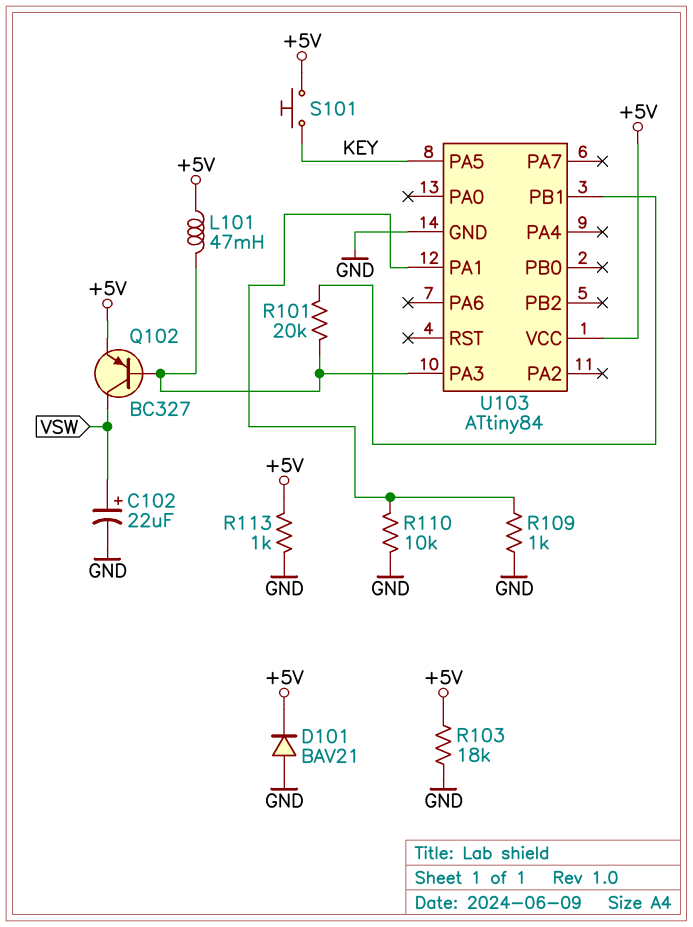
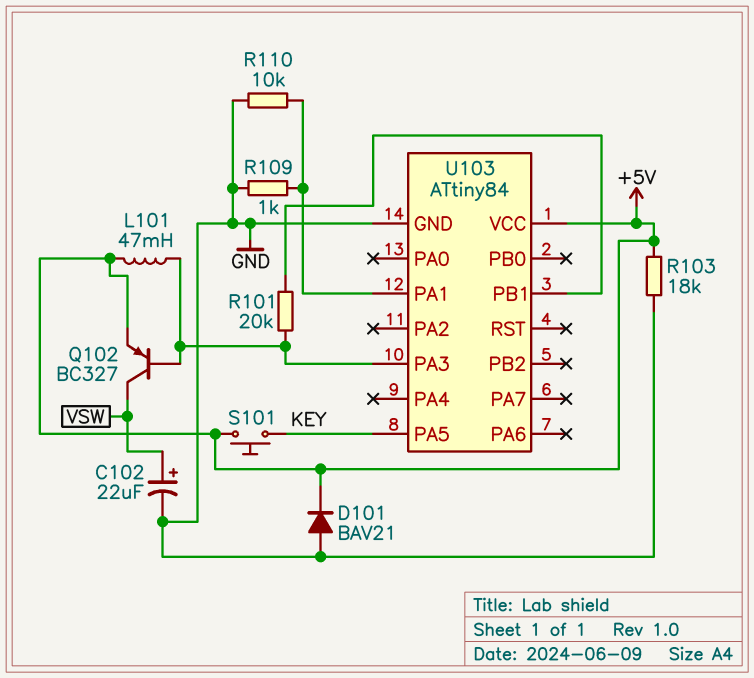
R113: 1k (+5V, GND) -> none

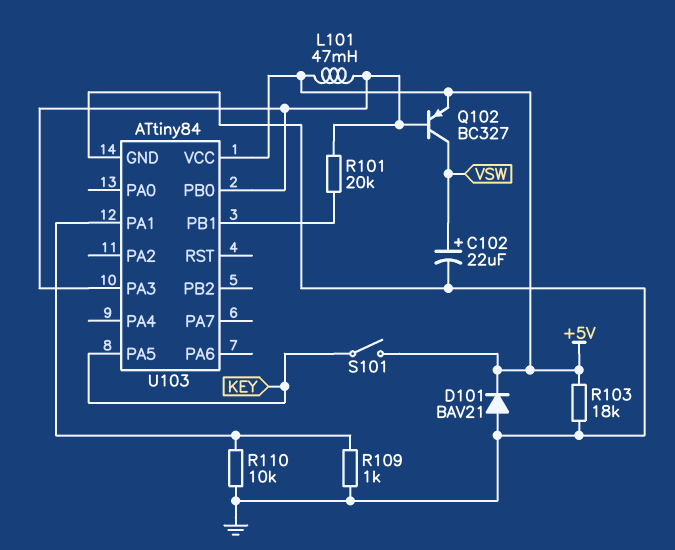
S101: button (+5V, KEY) -> switch (+5V, KEY)
U103 pin PB0: none -> U103/PA3

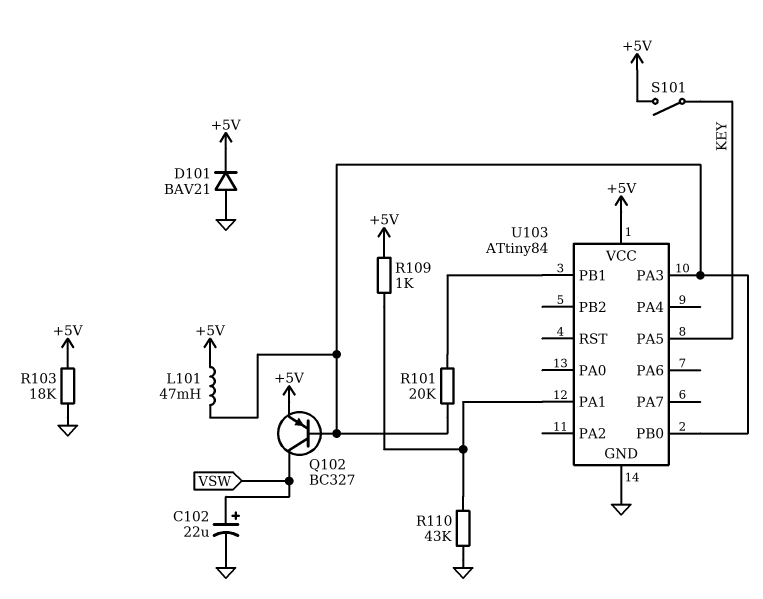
R109: 1k (GND, U103/PA1) -> 1k (+5V, U103/PA1)
R110: 10k (GND, U103/PA1) -> 43k (GND, U103/PA1)

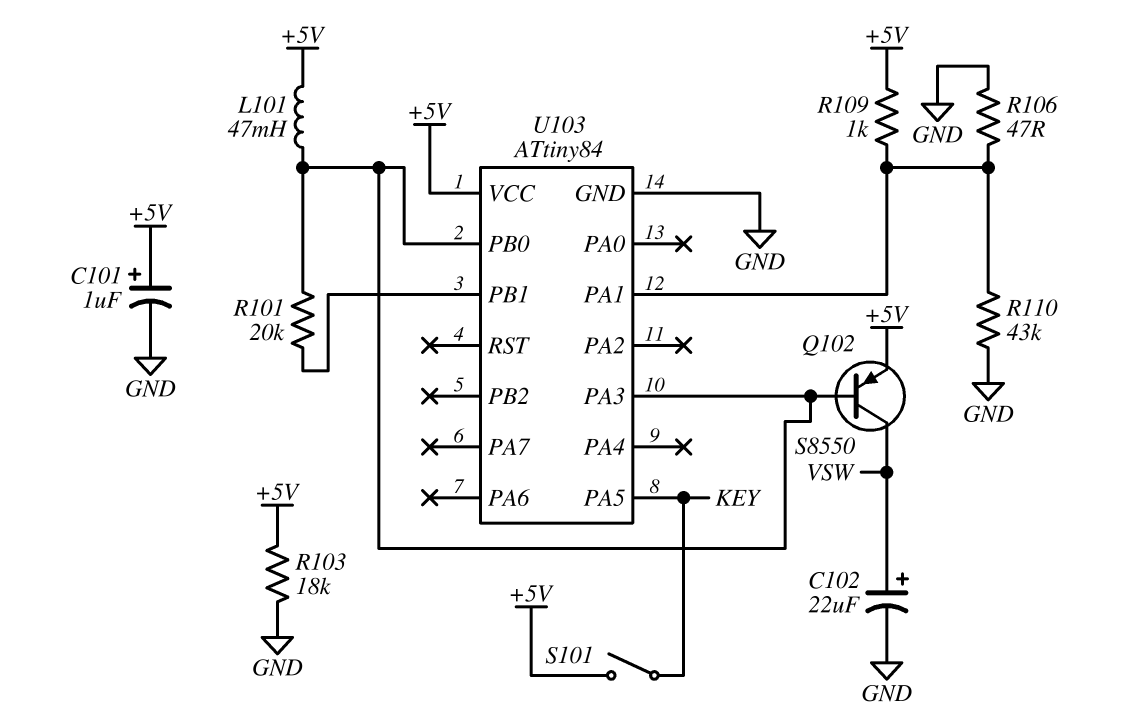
C101: none -> 1uF (plus +5V, minus GND)
D101: diode BAV21 (A GND, K +5V) -> none
Q102: PNP BC327 (B U103/PA3, C VSW, E +5V) -> PNP S8550 (B U103/PA3, C VSW, E +5V)
R106: none -> 47 (GND, U103/PA1)

